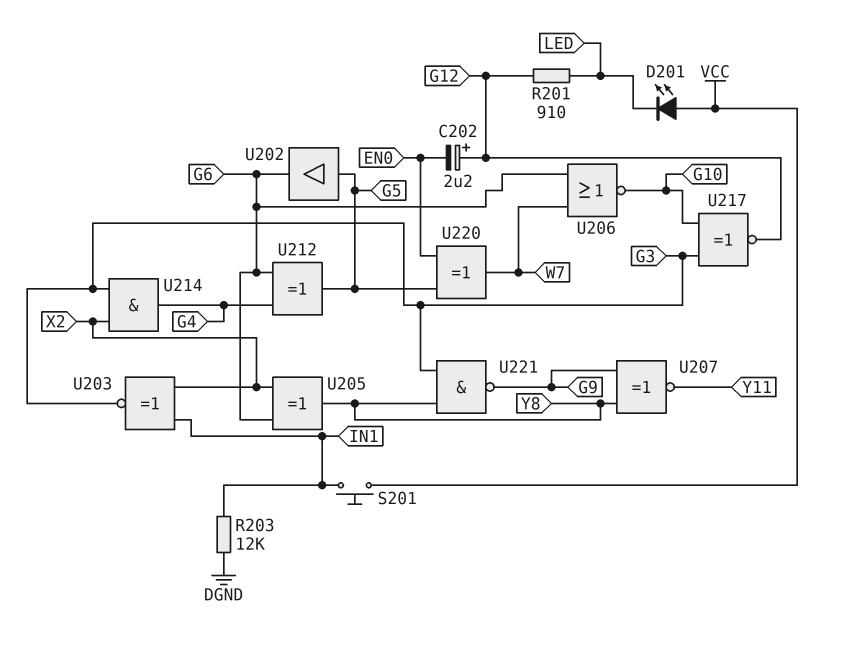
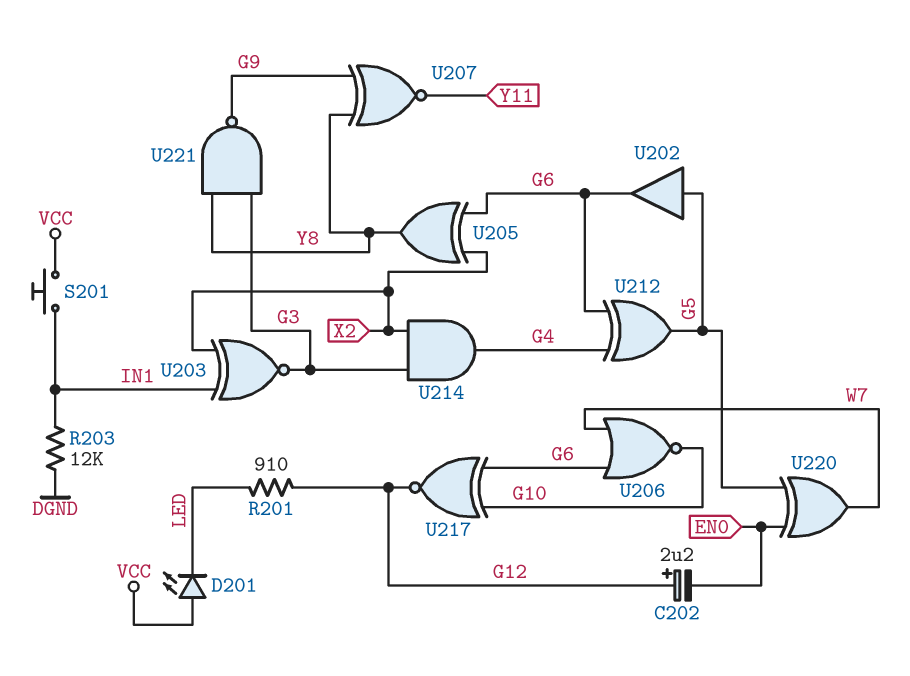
U217: XNOR (in G3, in G10, out G12) -> XNOR (in G6, in G10, out G12)

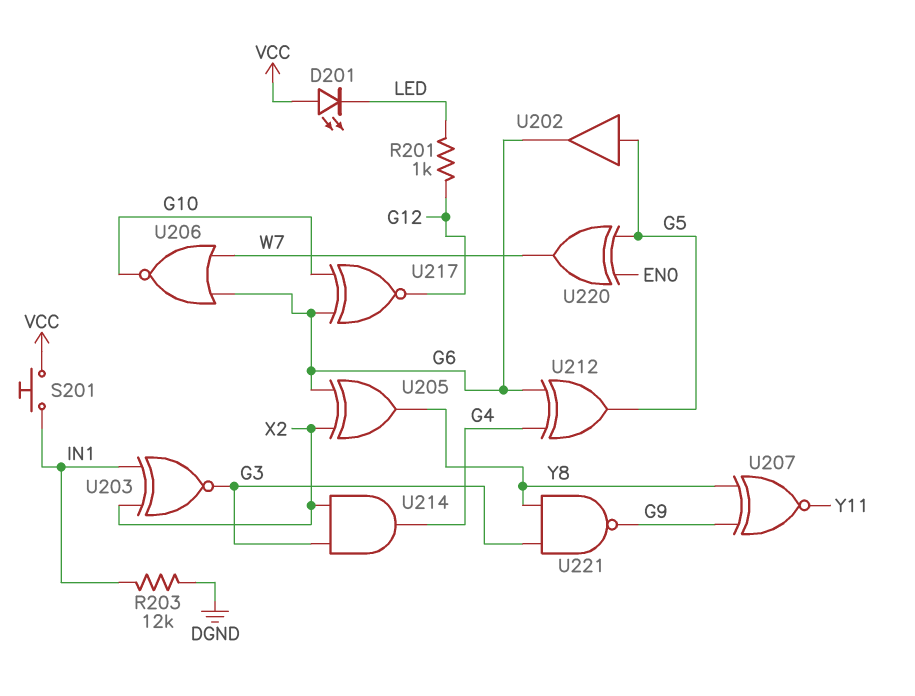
C202: 2.2uF (plus G12, minus EN0) -> none
R201: 910 (G12, LED) -> 1k (G12, LED)

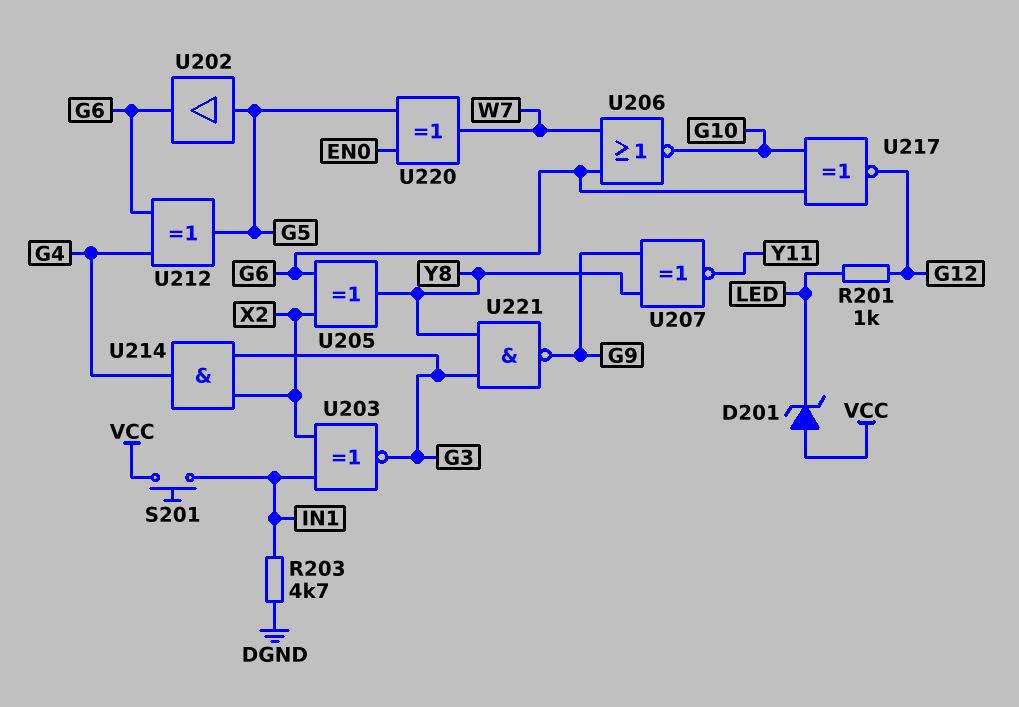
D201: LED (A VCC, K LED) -> zener (A VCC, K LED)
R203: 12k (DGND, IN1) -> 4.7k (DGND, IN1)

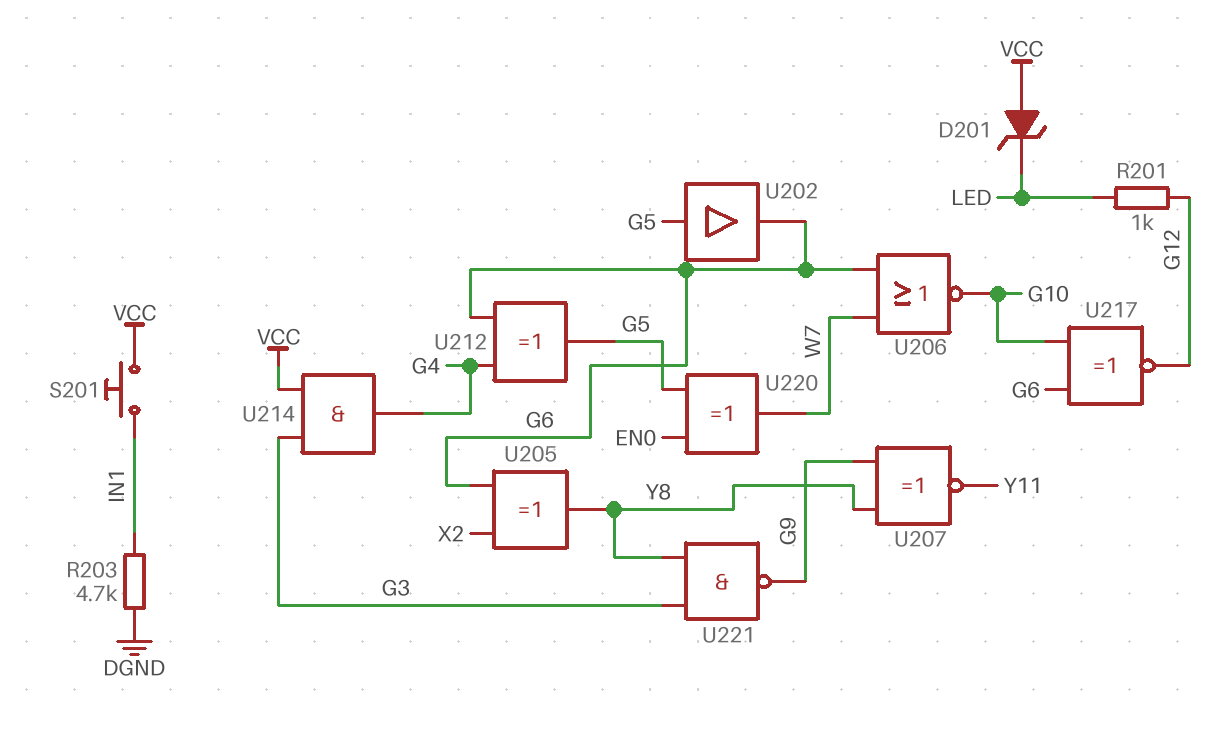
U203: XNOR (in IN1, in X2, out G3) -> none
U214: AND (in G3, in X2, out G4) -> AND (in G3, in VCC, out G4)

